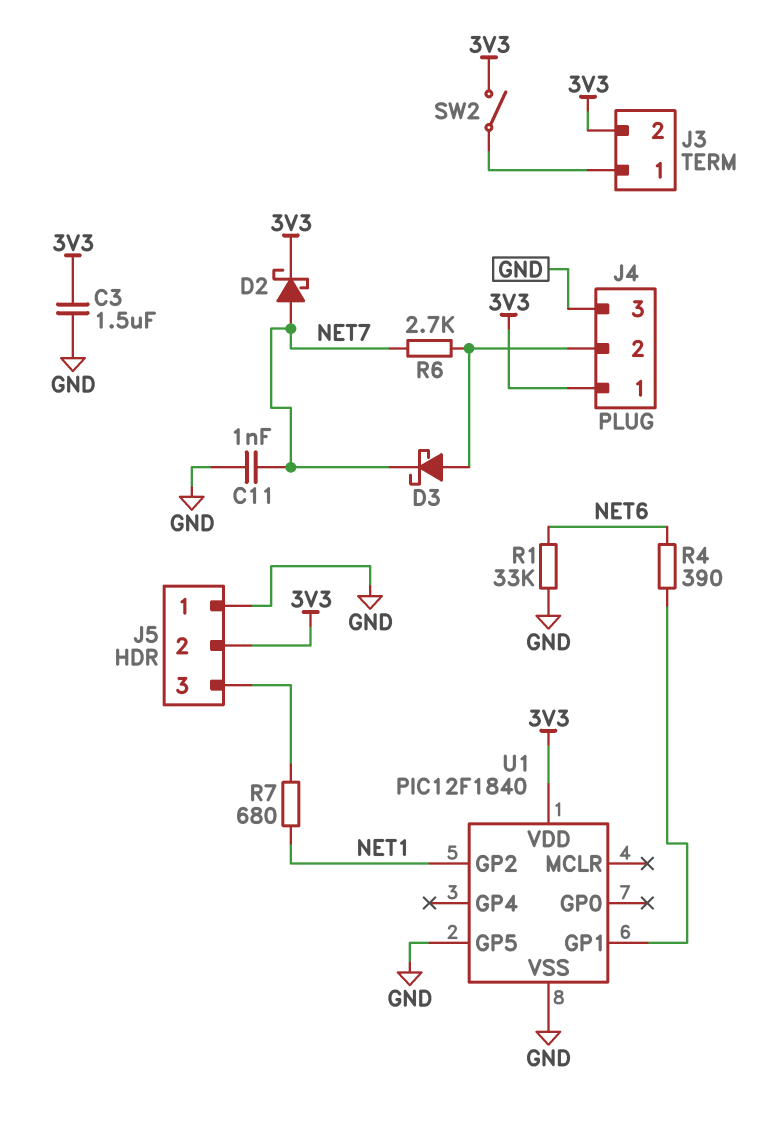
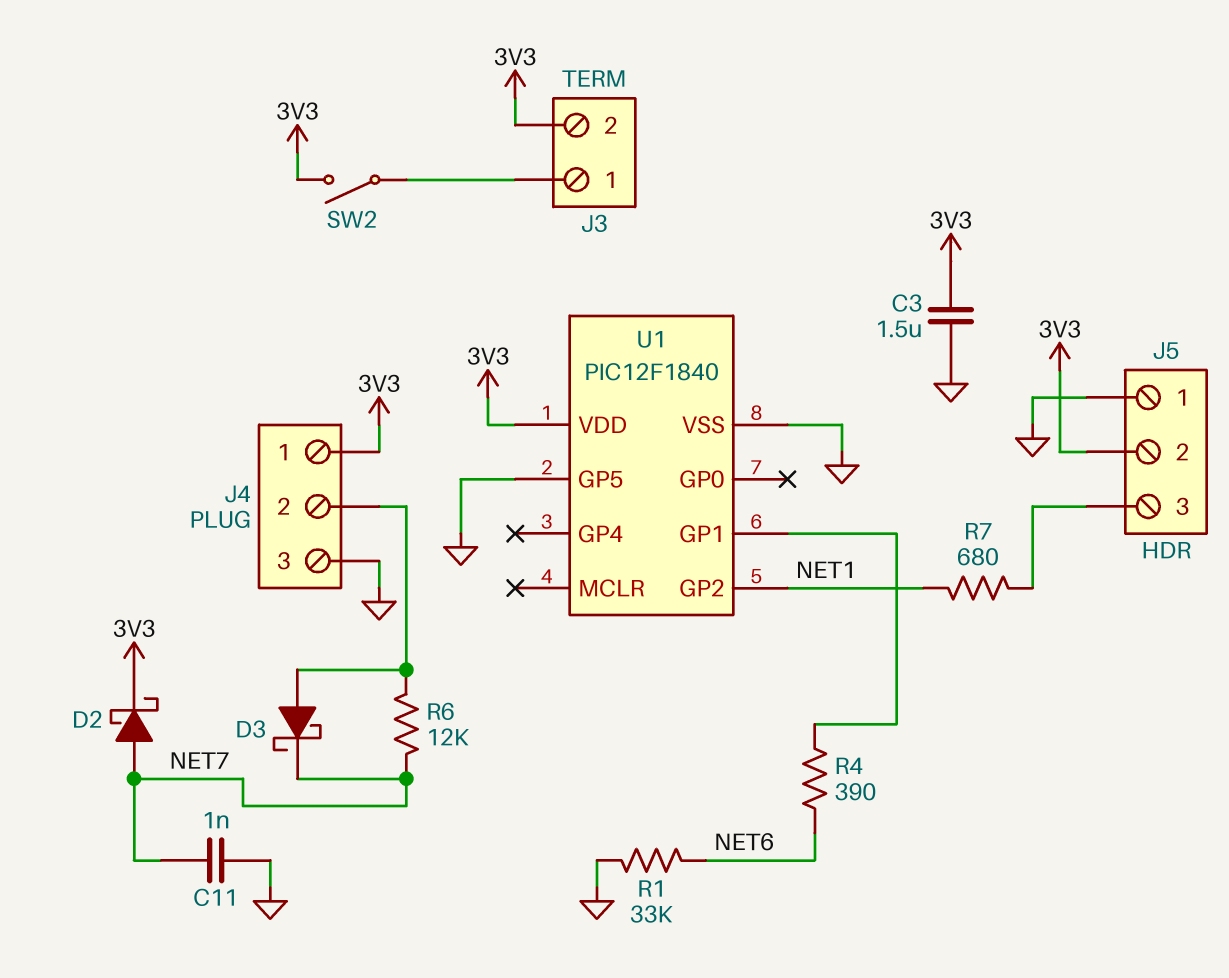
R6: 2.7k (J4/2, NET7) -> 12k (J4/2, NET7)

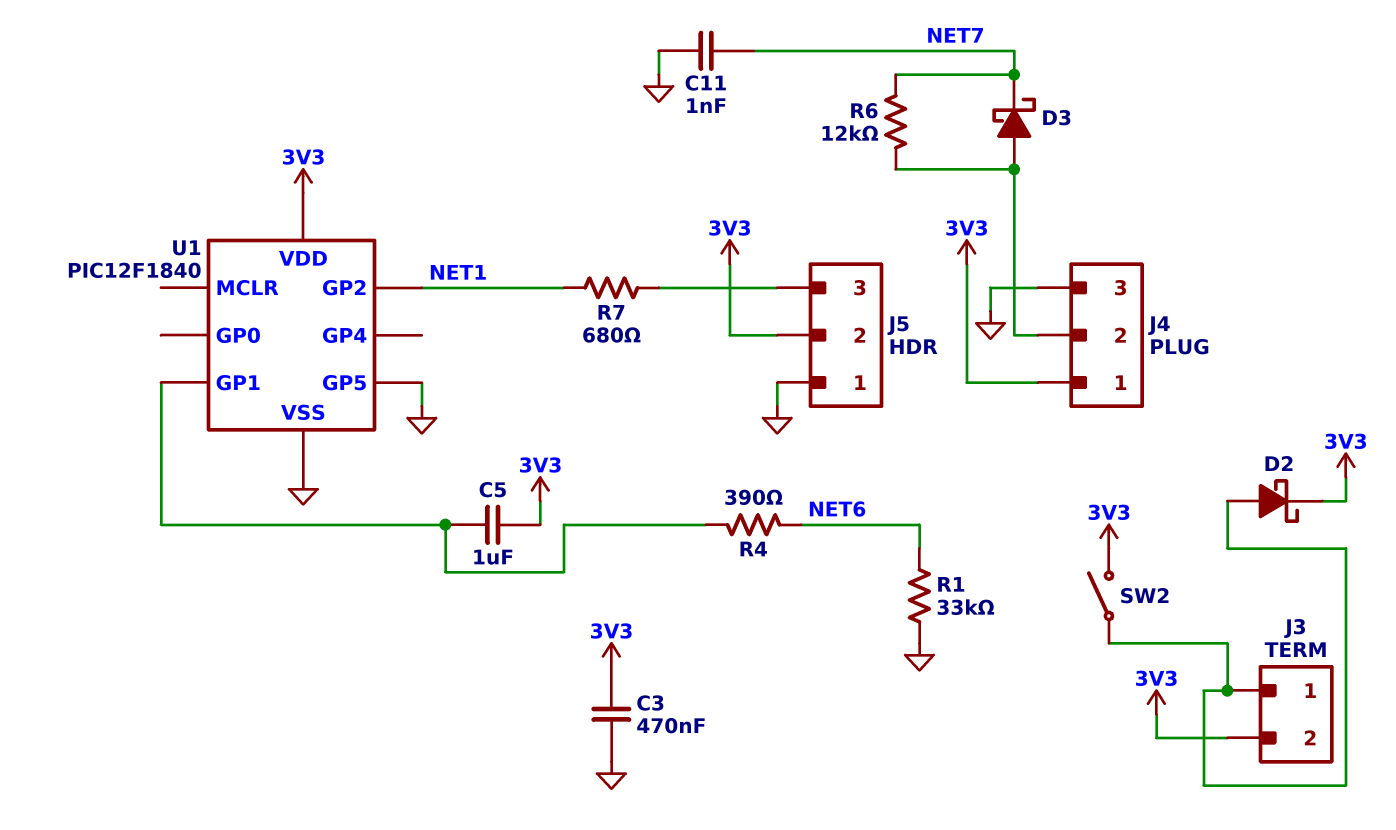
C3: 1.5uF (3V3, GND) -> 470nF (3V3, GND)
C5: none -> 1uF (3V3, U1/GP1)
D2: schottky (A NET7, K 3V3) -> schottky (A J3/1, K 3V3)

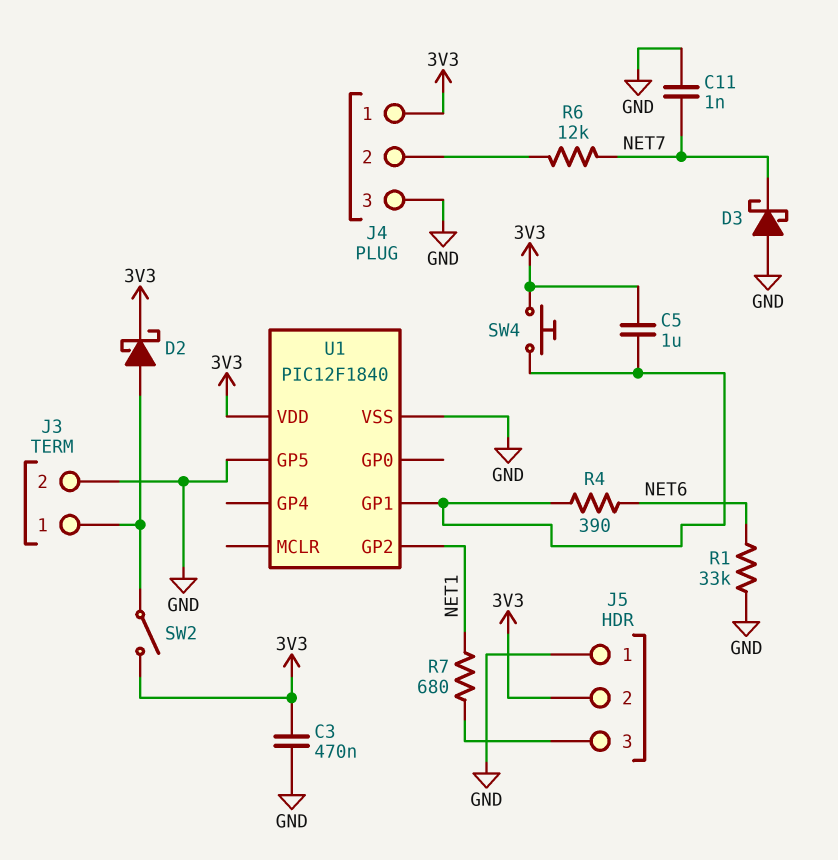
D3: schottky (A J4/2, K NET7) -> schottky (A GND, K NET7)
J3 pin 2: 3V3 -> GND
SW4: none -> button (3V3, U1/GP1)

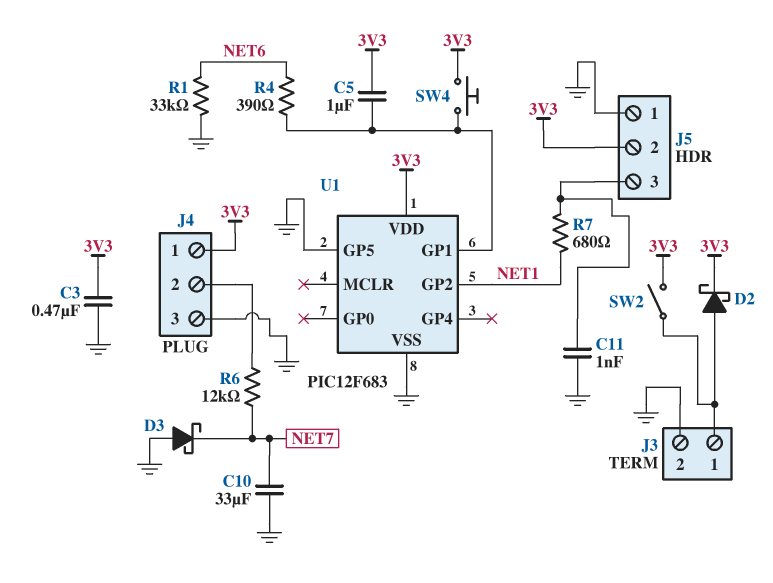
C10: none -> 33uF (GND, NET7)
C11: 1nF (GND, NET7) -> 1nF (GND, J5/3)
U1: PIC12F1840 -> PIC12F683

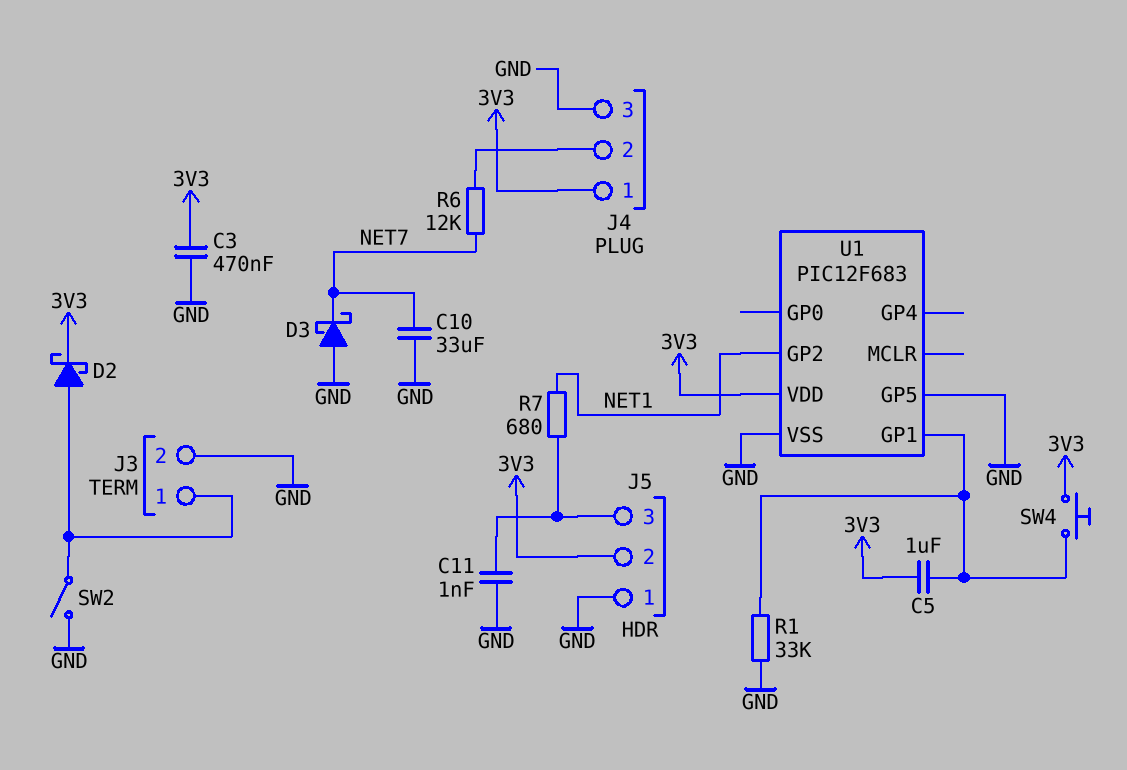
R1: 33k (GND, NET6) -> 33k (GND, U1/GP1)
R4: 390 (NET6, U1/GP1) -> none
SW2: switch (3V3, J3/1) -> switch (GND, J3/1)

